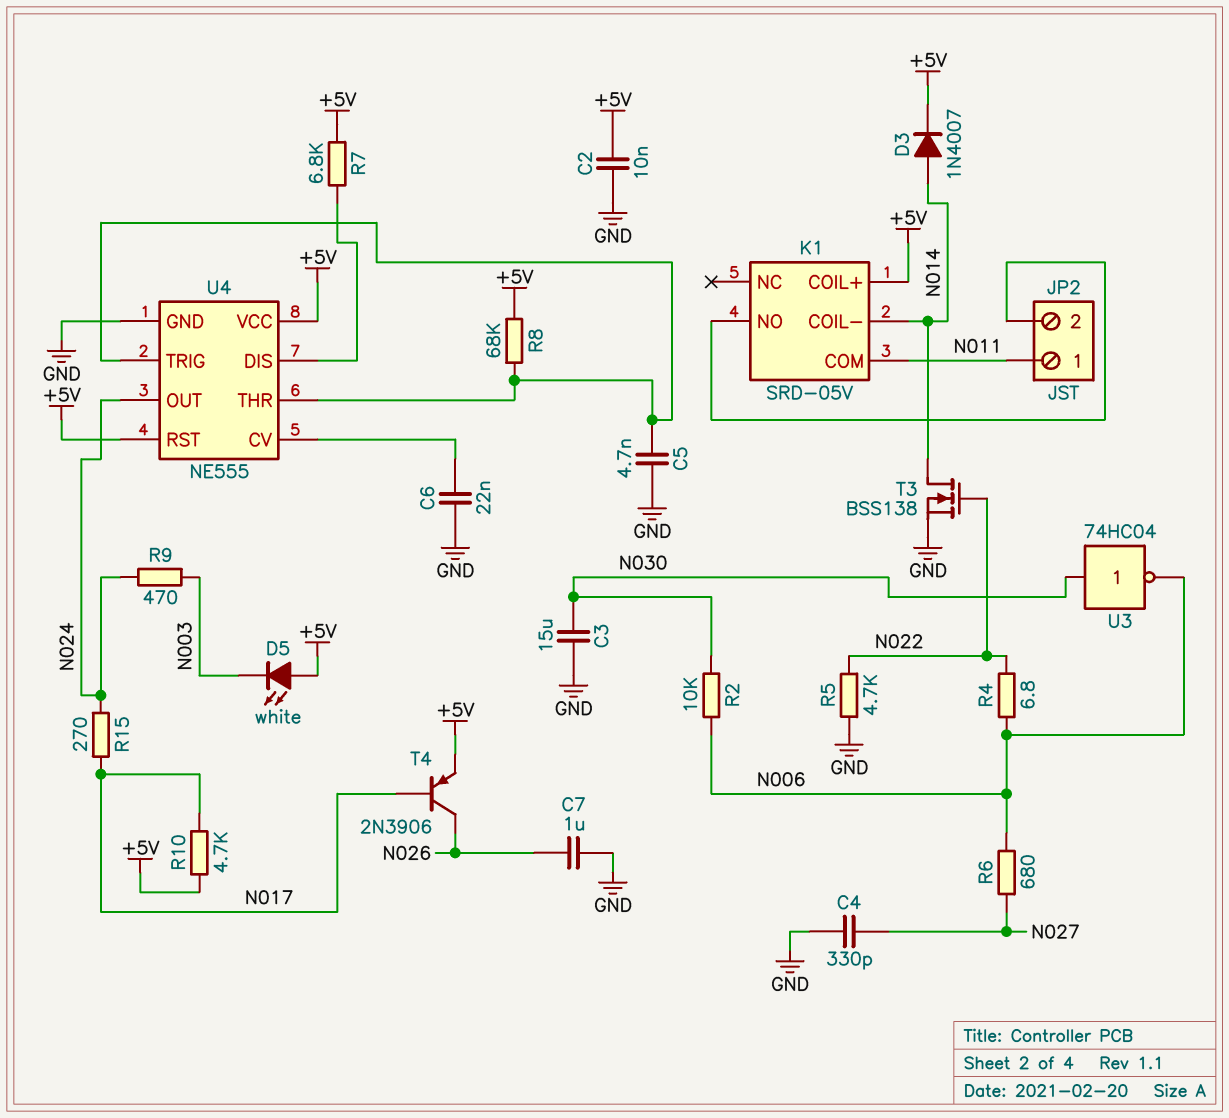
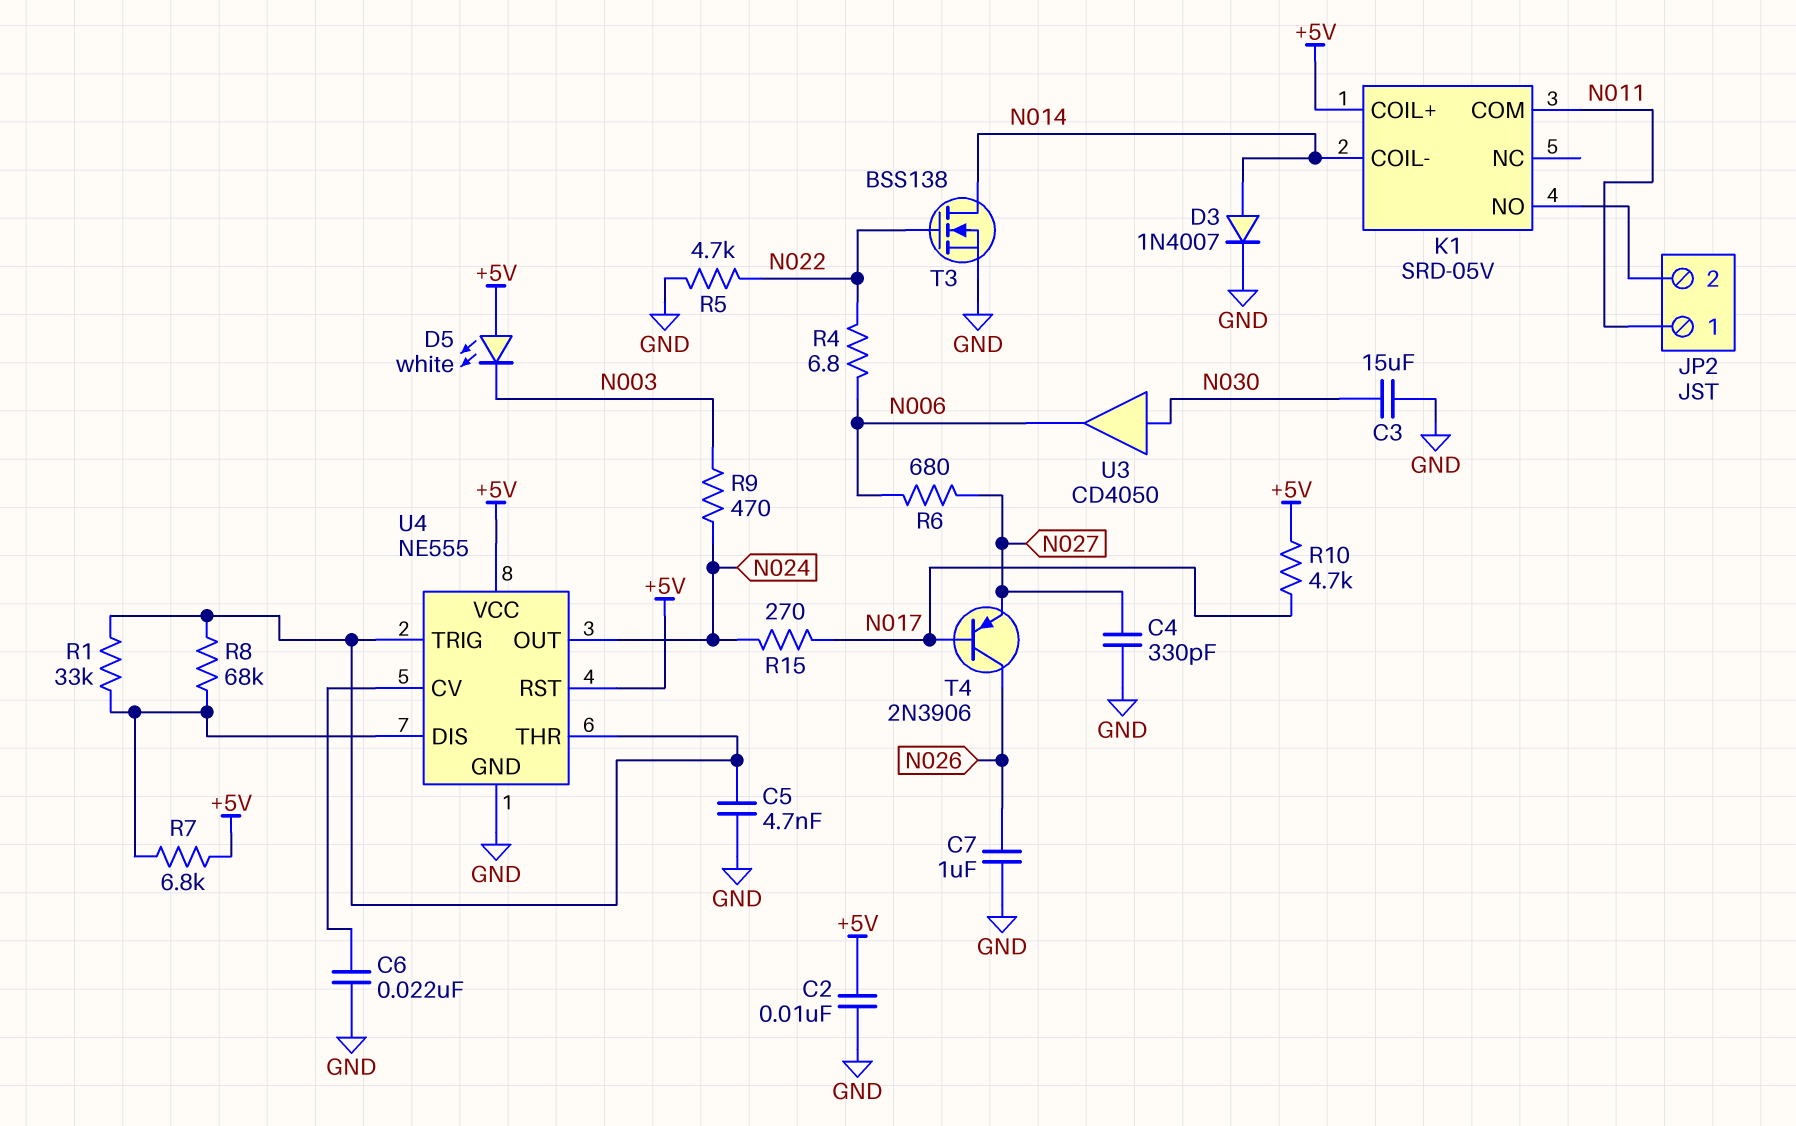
D3: diode 1N4007 (A N014, K +5V) -> diode 1N4007 (A N014, K GND)
R1: none -> 33k (U4/DIS, U4/THR)
R2: 10k (N006, N030) -> none
R8: 68k (+5V, U4/THR) -> 68k (U4/DIS, U4/THR)
T4: PNP 2N3906 (B N017, C N026, E +5V) -> PNP 2N3906 (B N017, C N026, E N027)
U3: NOT 74HC04 (in N030, out N006) -> buffer CD4050 (in N030, out N006)

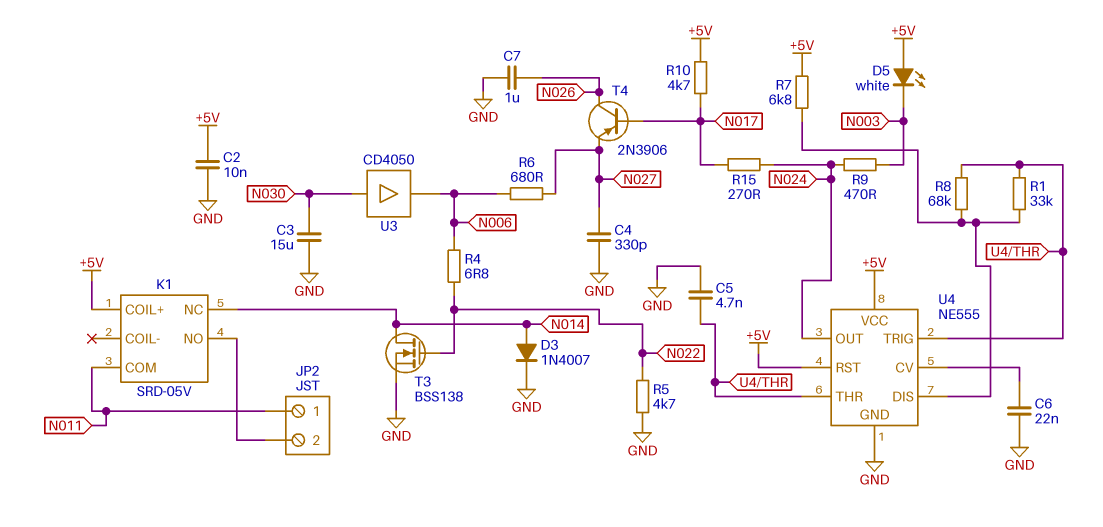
K1 pin COIL-: N014 -> none
K1 pin NC: none -> N014

